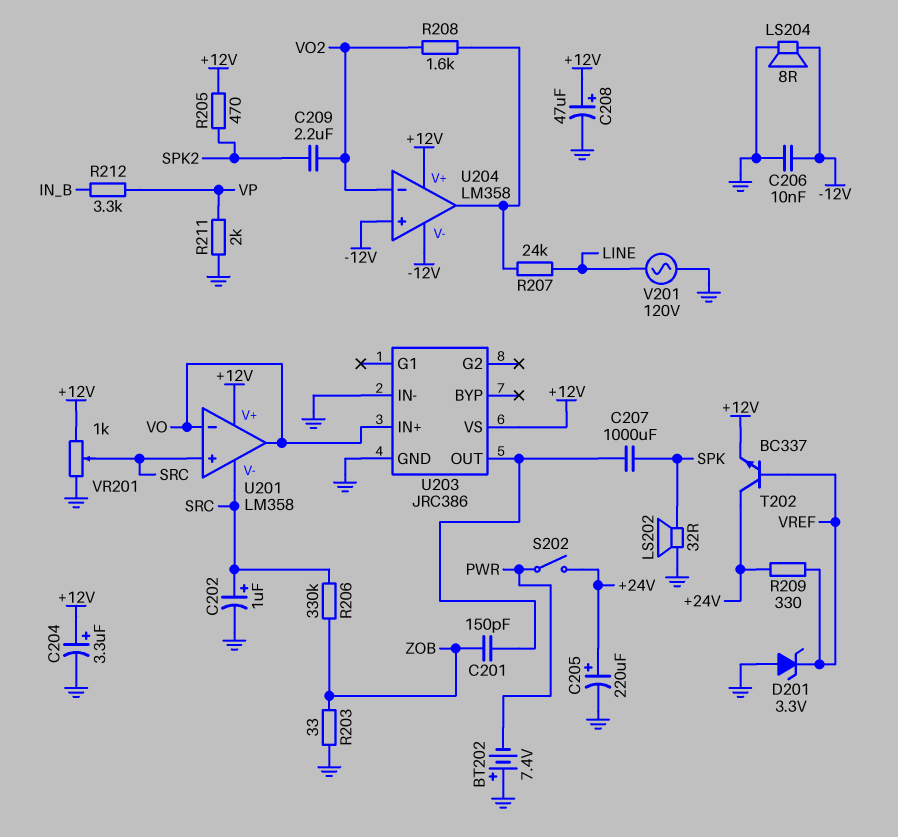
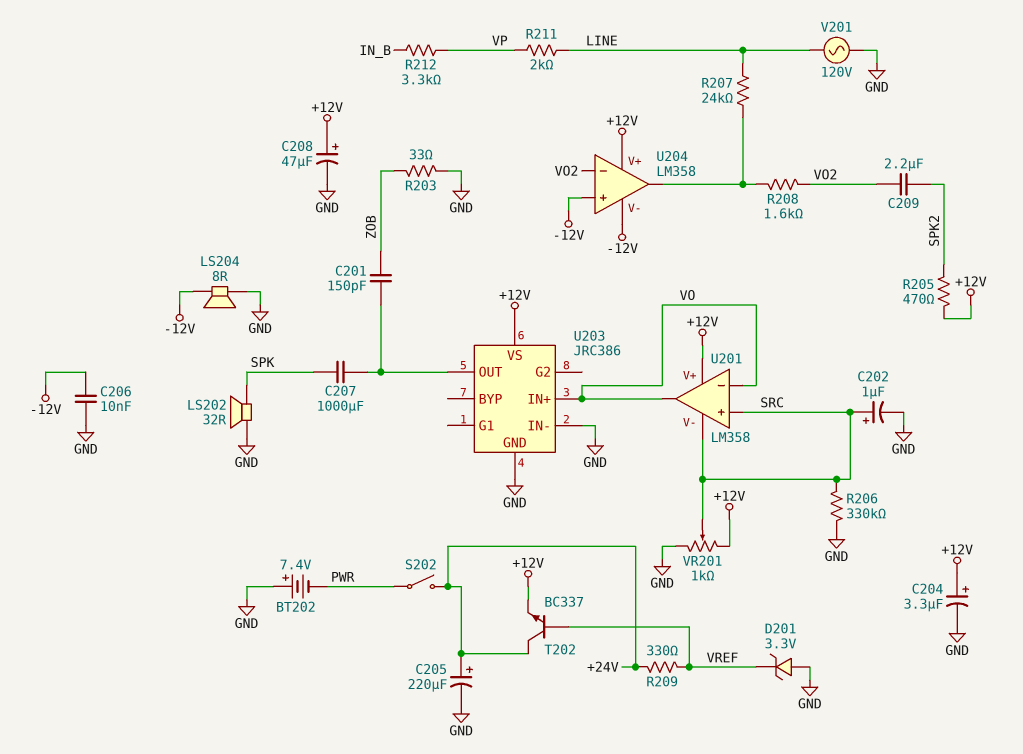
R206: 330k (SRC, ZOB) -> 330k (GND, SRC)
R211: 2k (GND, VP) -> 2k (LINE, VP)

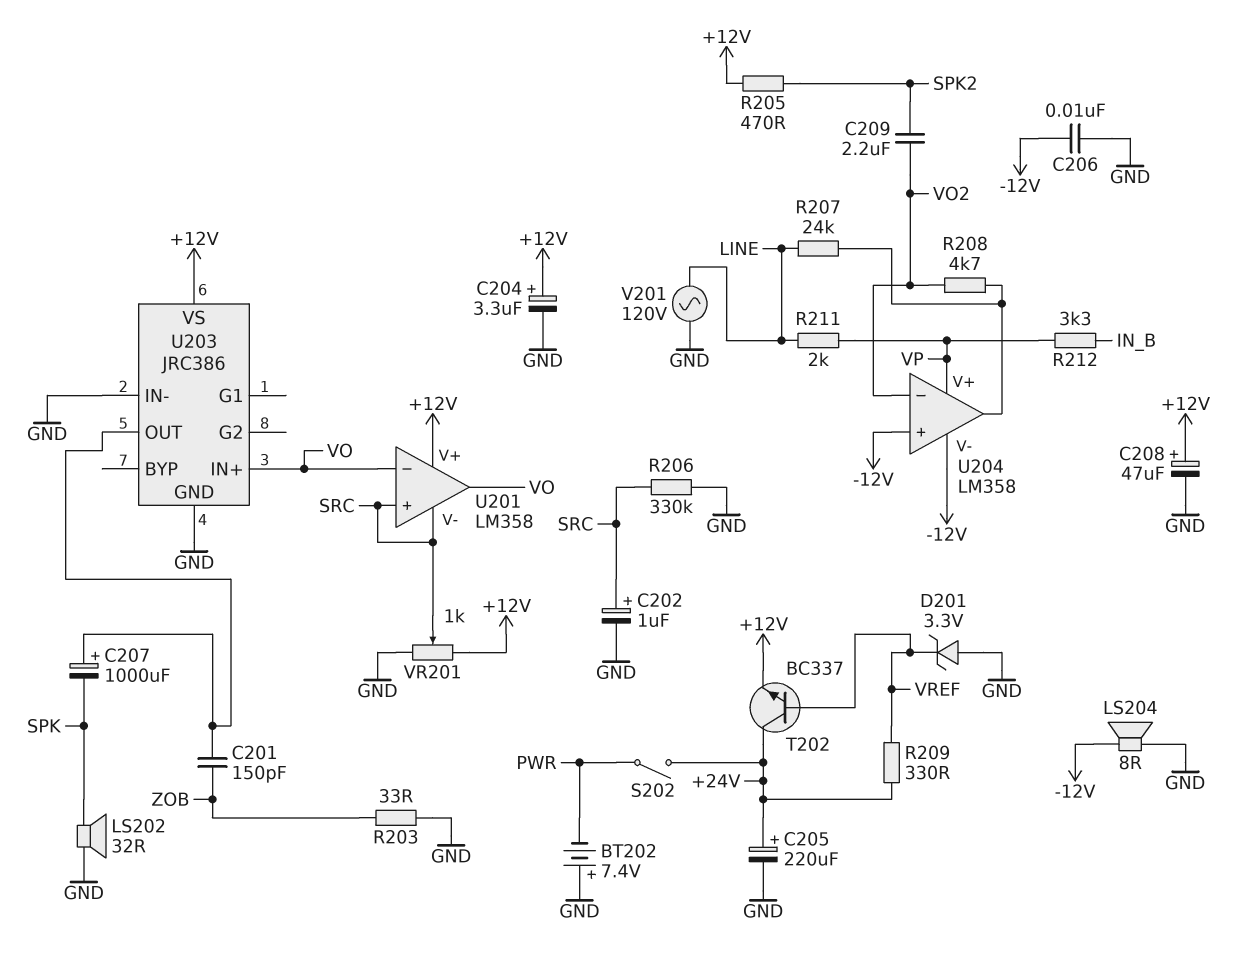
C207: 1000uF (SPK, U203/OUT) -> 1000uF (plus U203/OUT, minus SPK)
R208: 1.6k (U204/out, VO2) -> 4.7k (U204/out, VO2)
U204 pin V+: +12V -> VP

